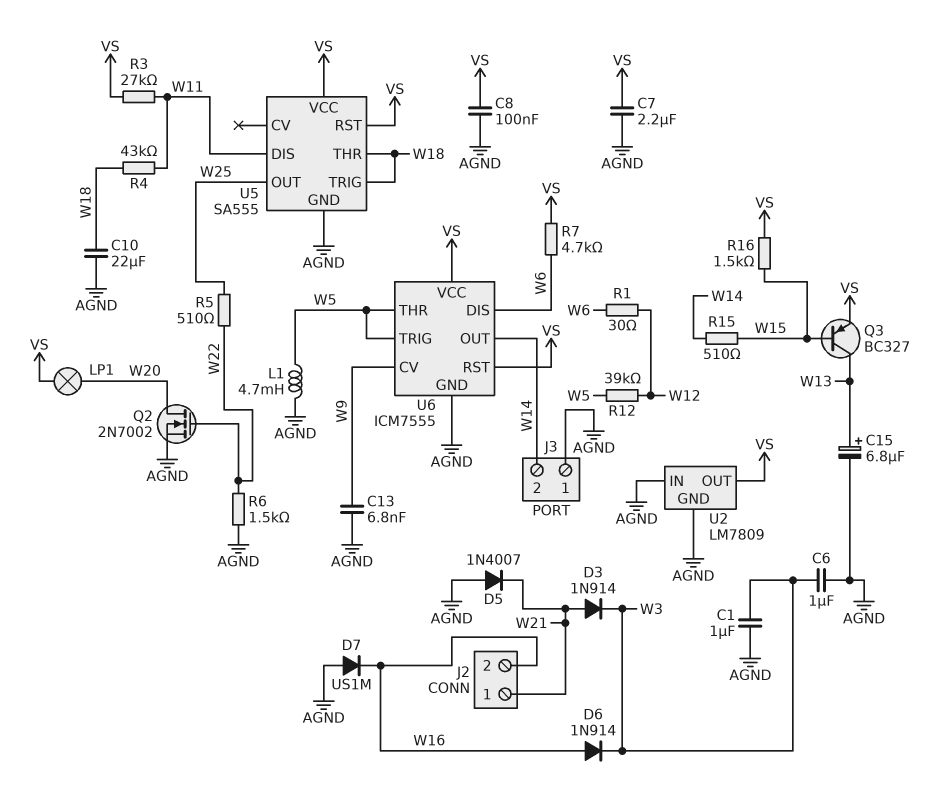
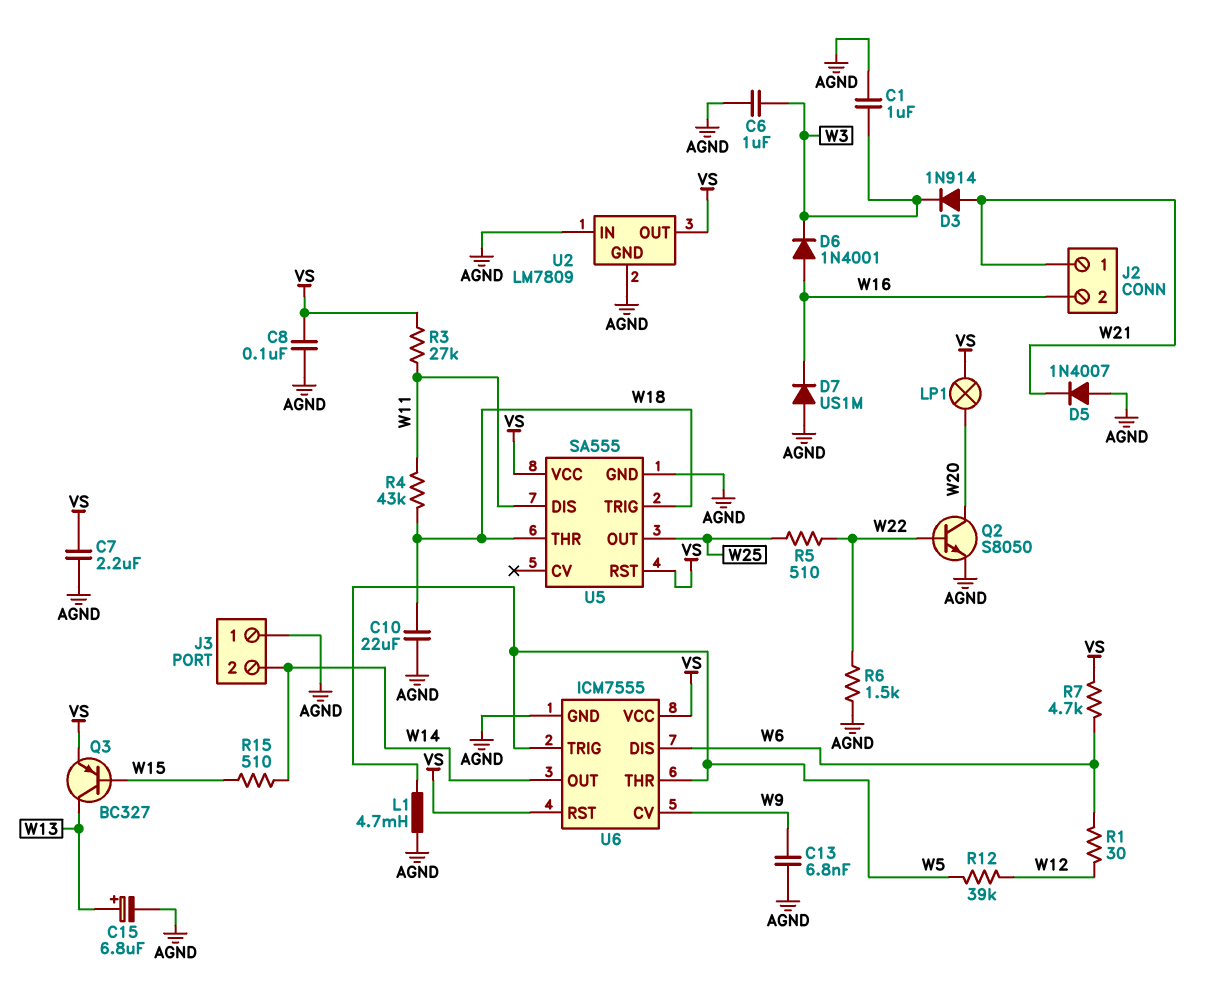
D6: diode 1N914 (A W16, K W3) -> diode 1N4001 (A W16, K W3)
Q2: NMOS 2N7002 (G W22, D W20, S AGND) -> NPN S8050 (B W22, C W20, E AGND)
R16: 1.5k (VS, W15) -> none

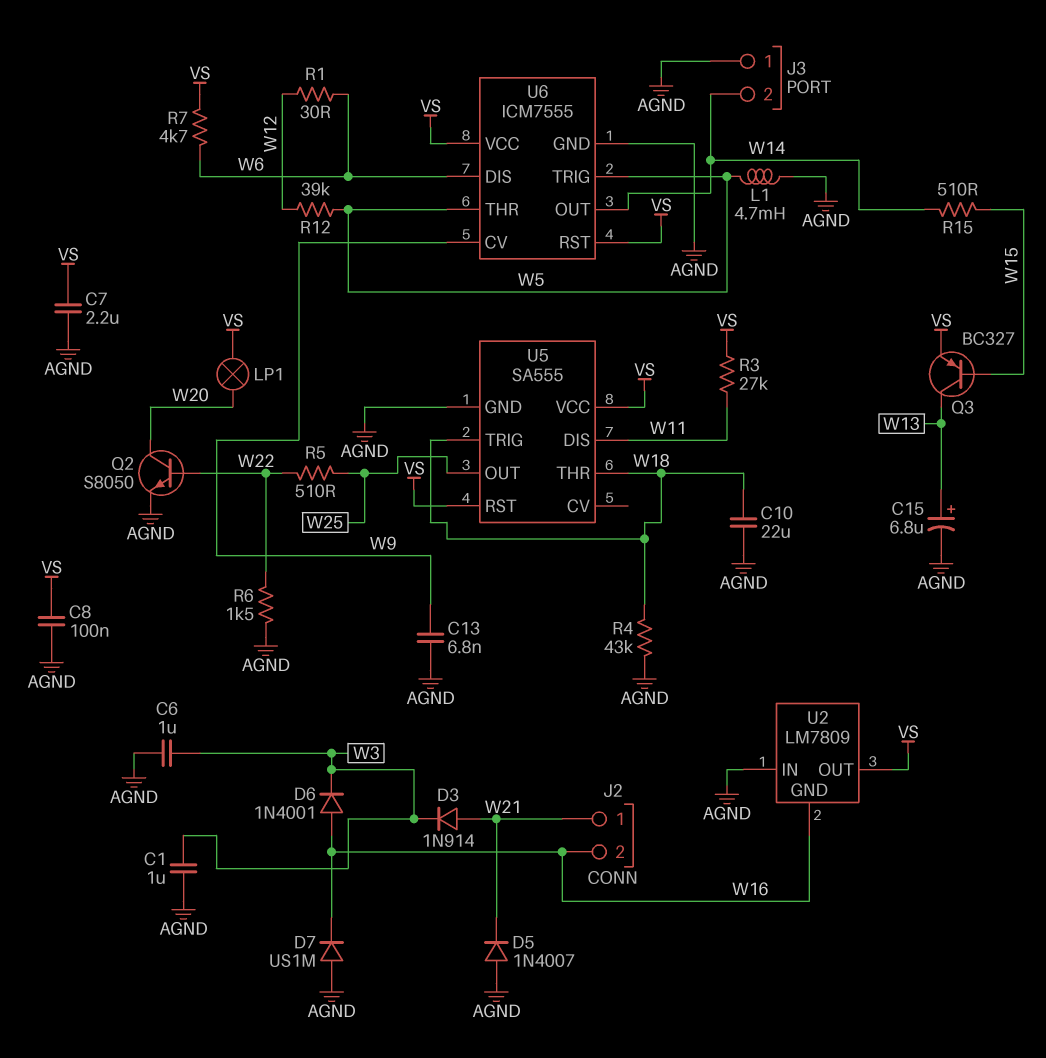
R4: 43k (W11, W18) -> 43k (AGND, W18)
U2 pin GND: AGND -> W16

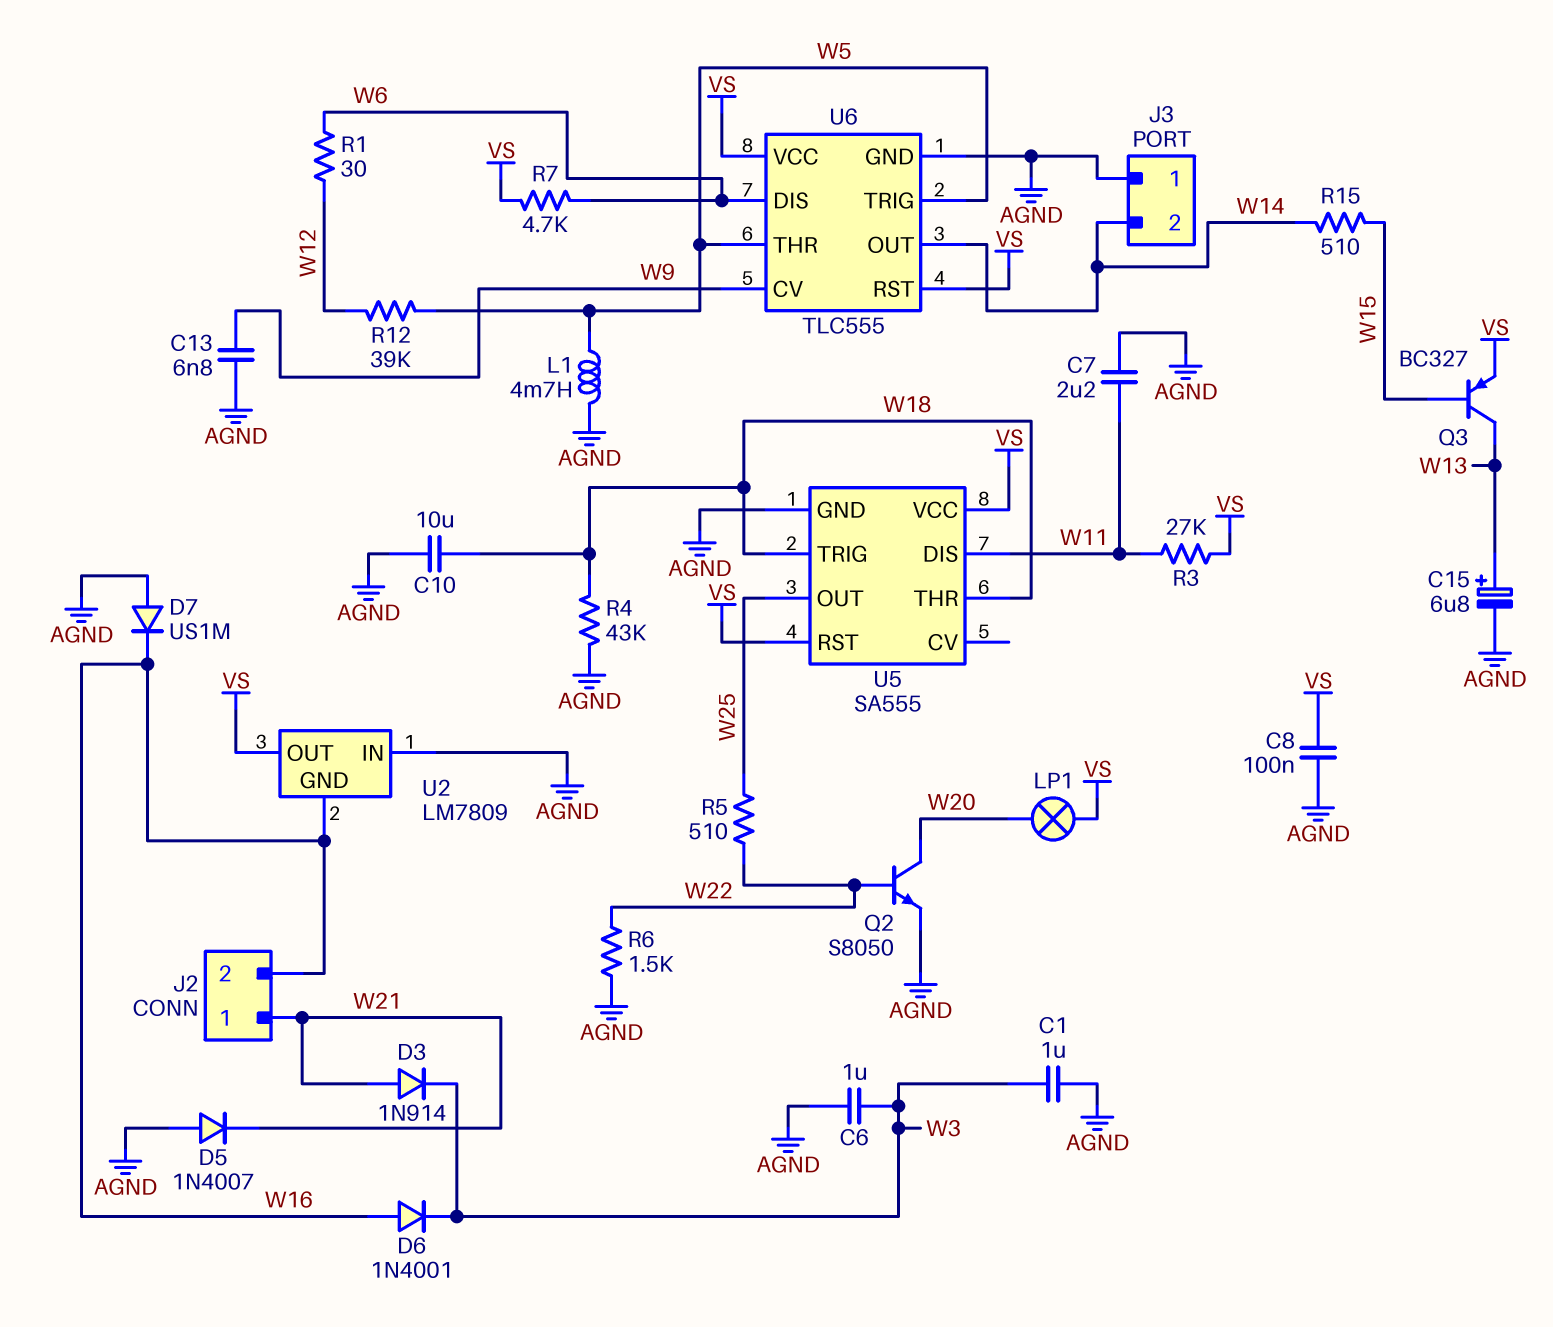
C7: 2.2uF (AGND, VS) -> 2.2uF (AGND, W11)
C10: 22uF (AGND, W18) -> 10uF (AGND, W18)
U6: ICM7555 -> TLC555

